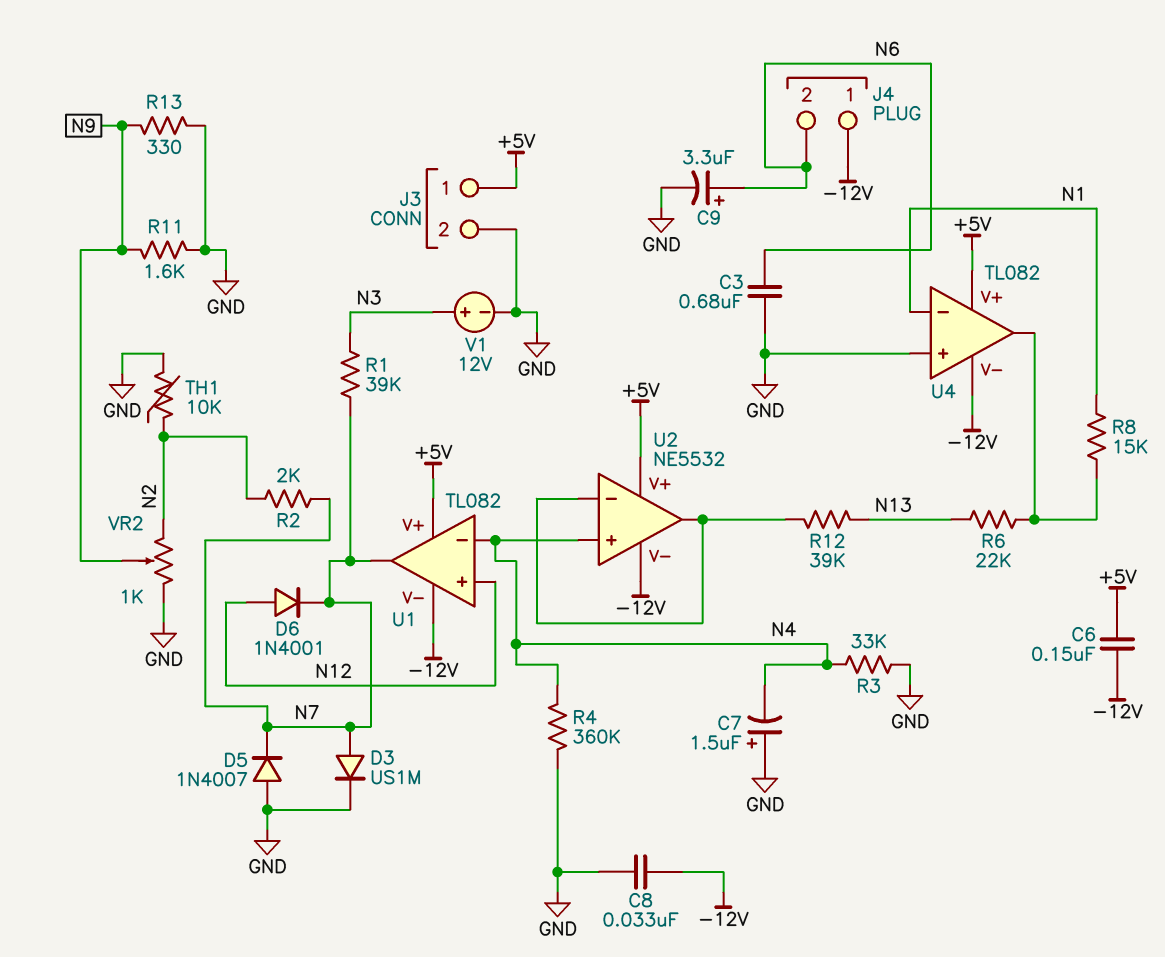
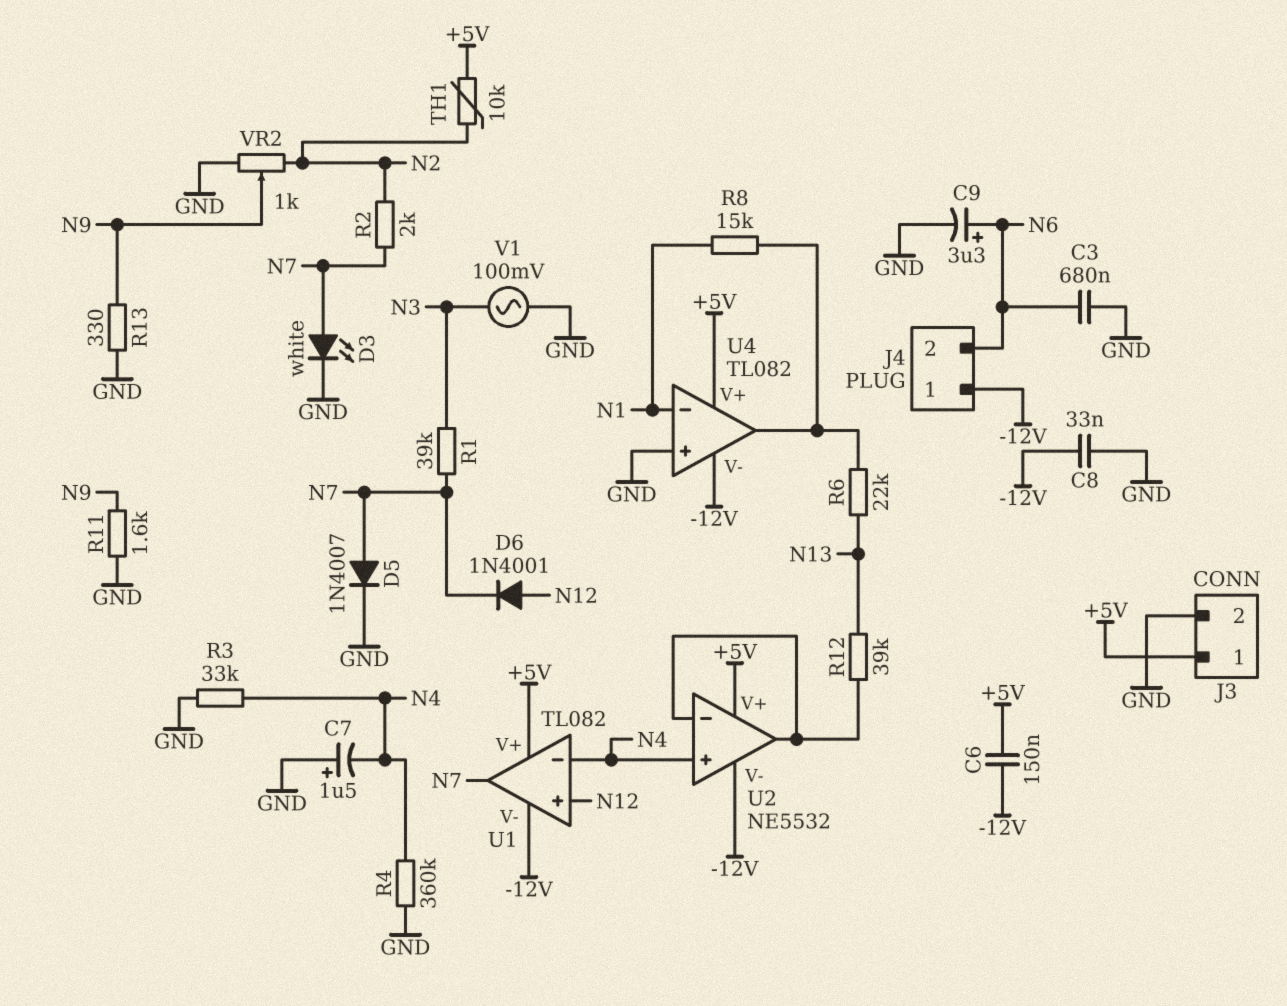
D3: diode US1M (A N7, K GND) -> LED white (A N7, K GND)
D5: diode 1N4007 (A GND, K N7) -> diode 1N4007 (A N7, K GND)
TH1: 10k (GND, N2) -> 10k (+5V, N2)
V1: 12V (plus N3, minus GND) -> AC 100mV (GND, N3)

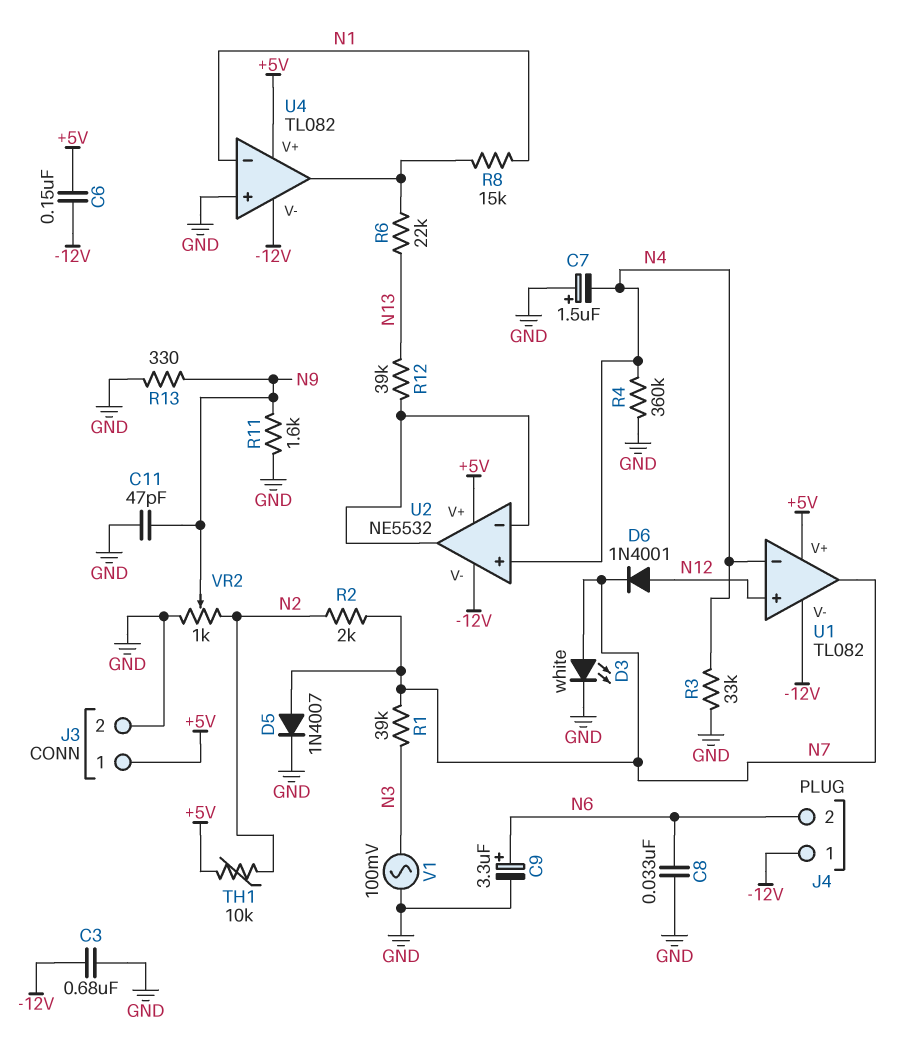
C3: 680nF (GND, N6) -> 680nF (-12V, GND)
C8: 33nF (-12V, GND) -> 33nF (GND, N6)
C11: none -> 47pF (GND, N9)

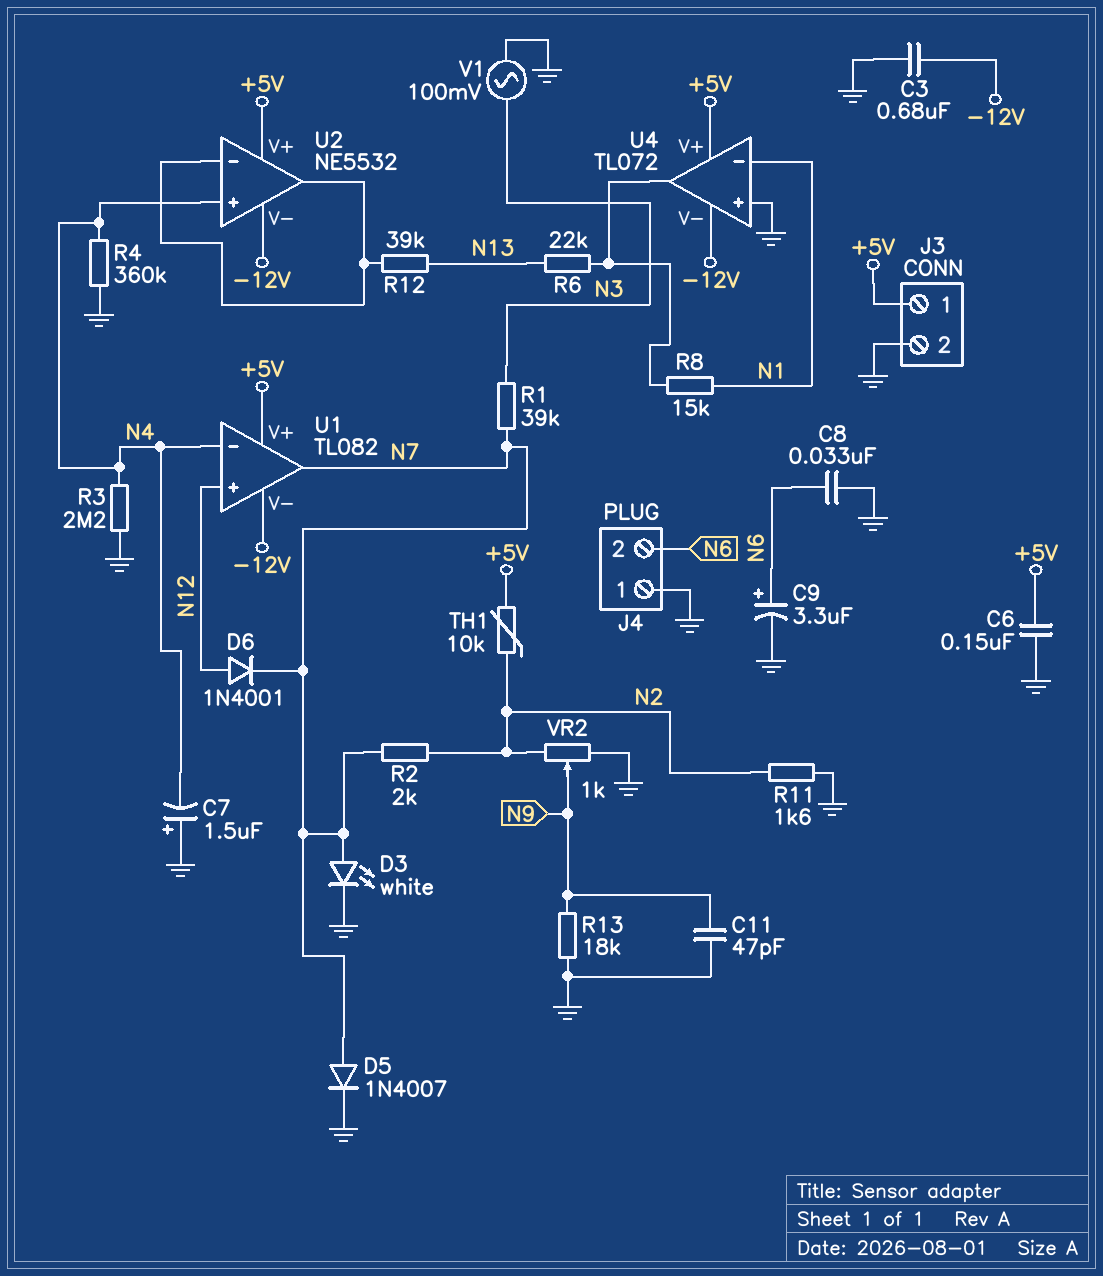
C6: 150nF (+5V, -12V) -> 150nF (+5V, GND)
J4 pin 1: -12V -> GND
R3: 33k (GND, N4) -> 2.2M (GND, N4)
R11: 1.6k (GND, N9) -> 1.6k (GND, N2)
R13: 330 (GND, N9) -> 18k (GND, N9)
U4: TL082 -> TL072

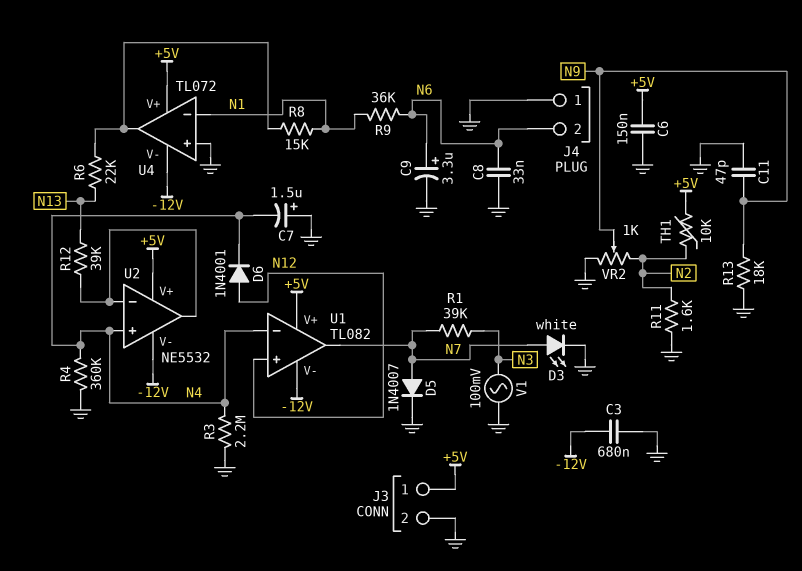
D6: diode 1N4001 (A N12, K N7) -> diode 1N4001 (A N12, K N4)
R2: 2k (N2, N7) -> none
R9: none -> 36k (N1, N6)

